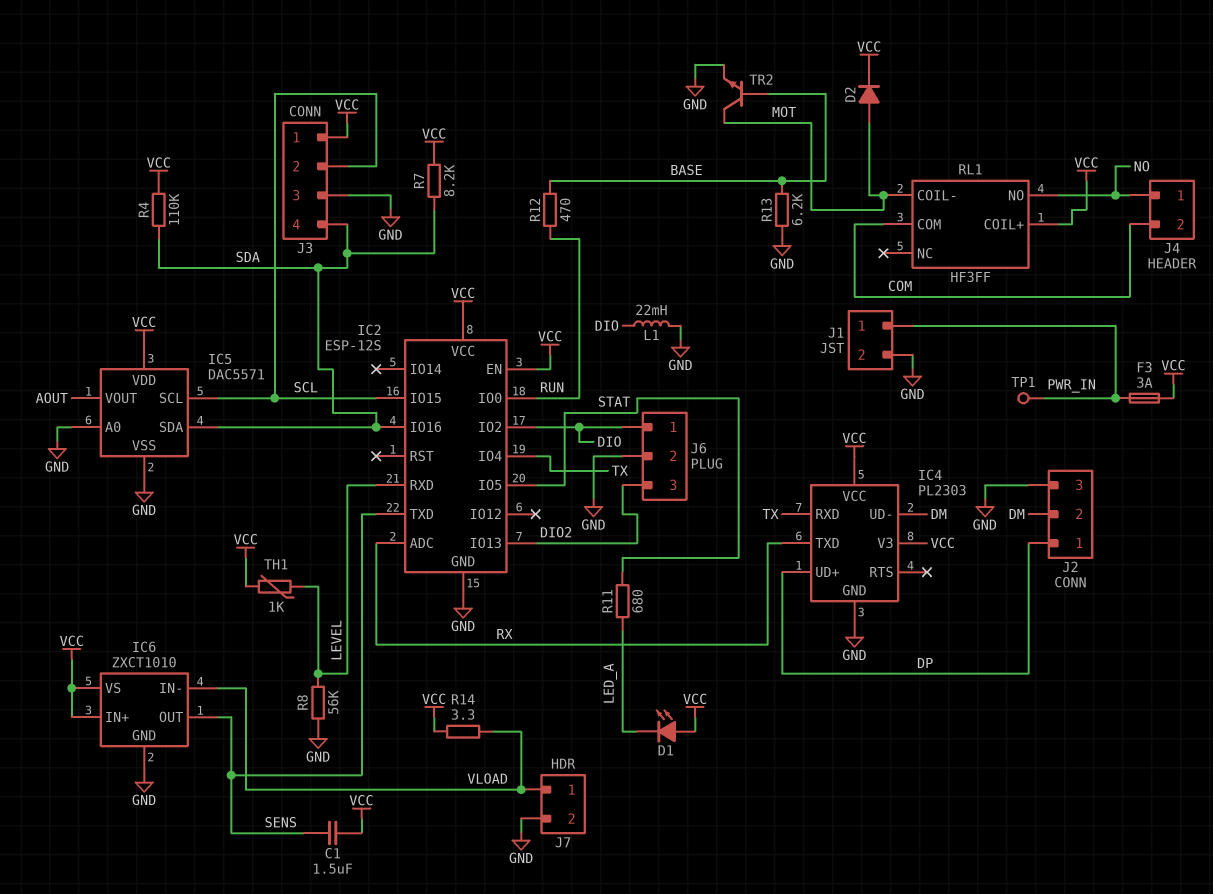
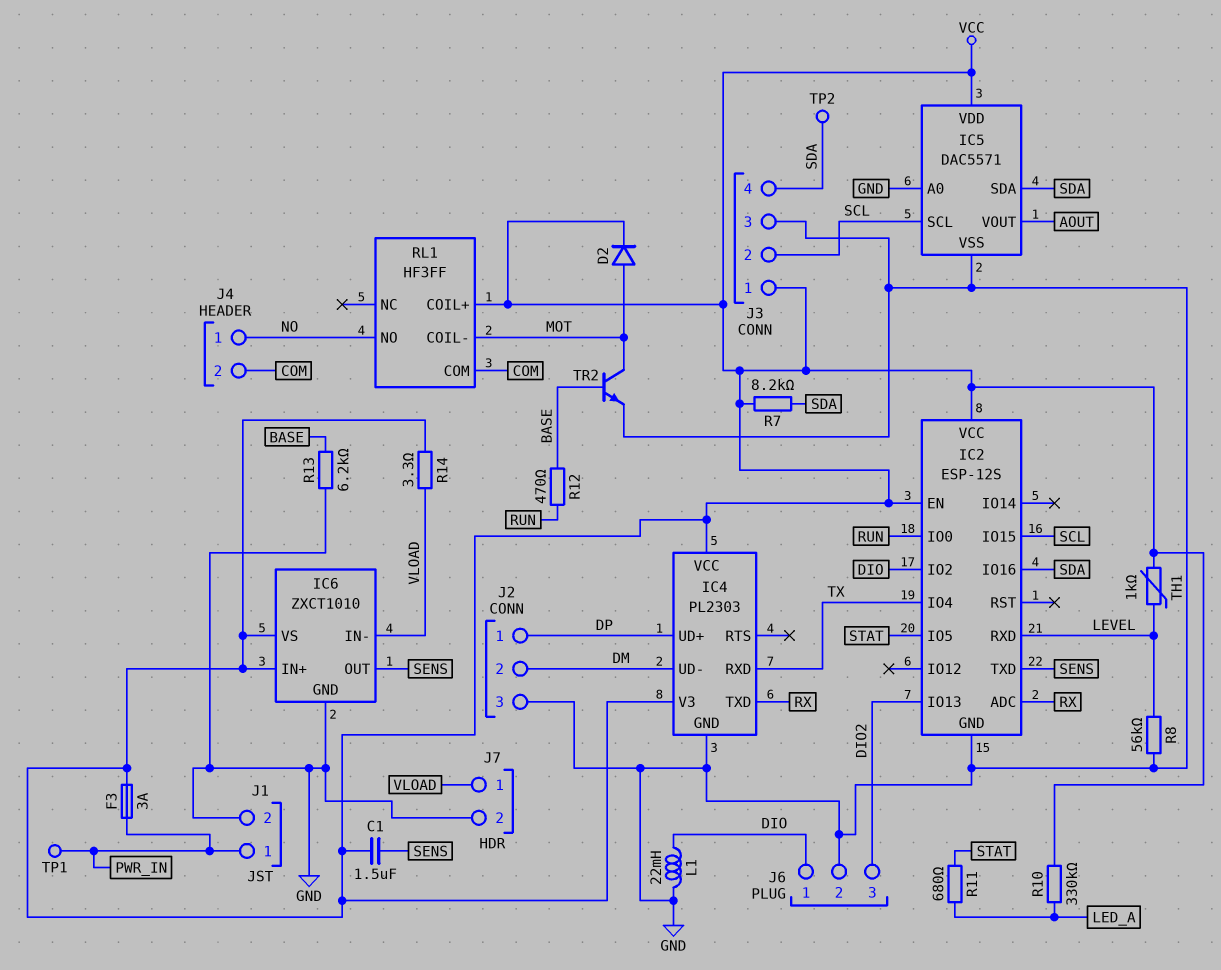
D1: LED (A VCC, K LED_A) -> none
R4: 110k (SDA, VCC) -> none
R10: none -> 330k (LED_A, VCC)
TP2: none -> test point (SDA)

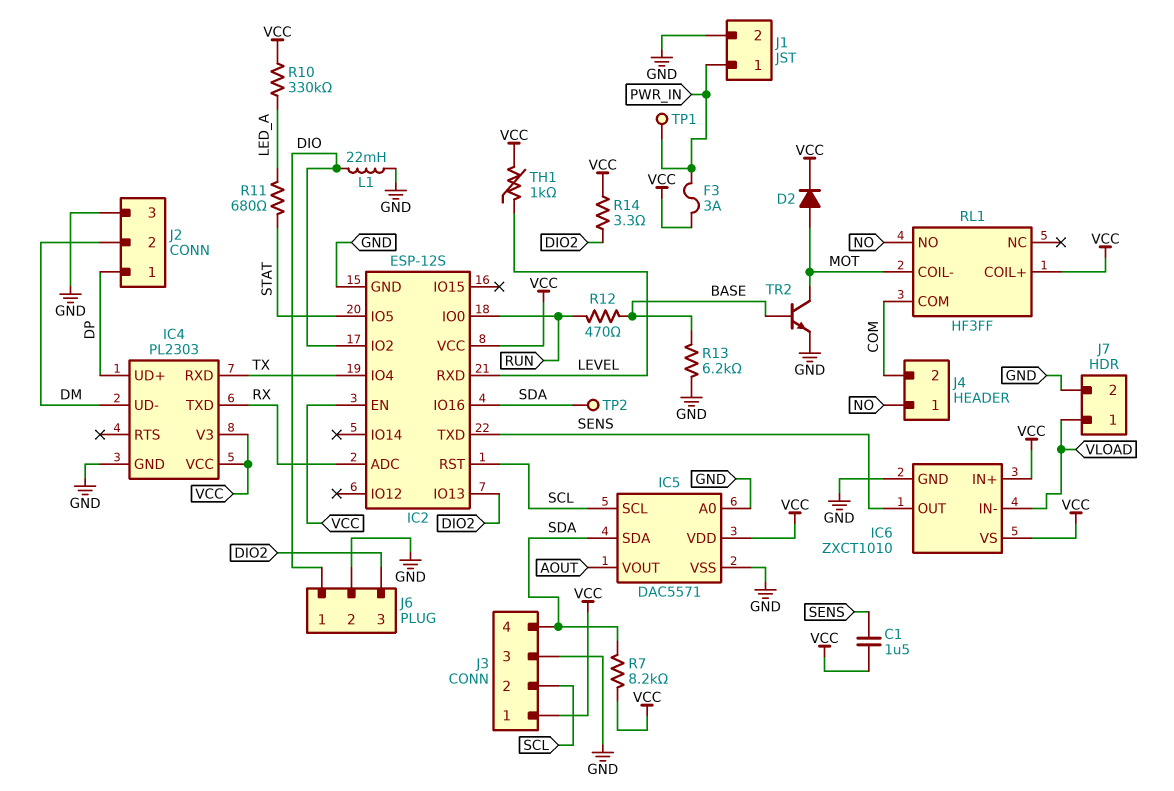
IC2 pin IO15: SCL -> none
IC2 pin RST: none -> SCL
R8: 56k (GND, LEVEL) -> none
R14: 3.3 (VCC, VLOAD) -> 3.3 (DIO2, VCC)

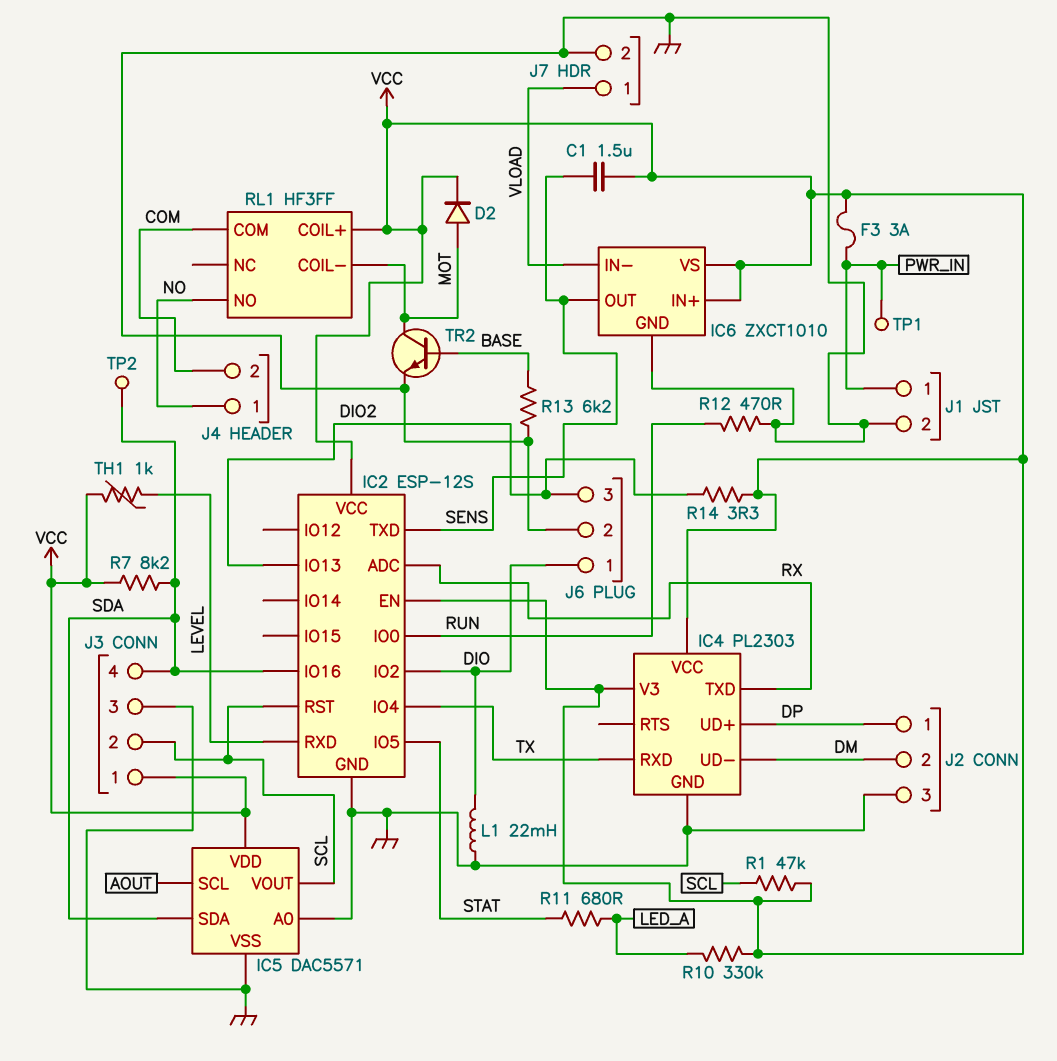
IC5 pin SCL: SCL -> AOUT
IC5 pin VOUT: AOUT -> SCL
R1: none -> 47k (SCL, VCC)
R12: 470 (BASE, RUN) -> 470 (GND, RUN)

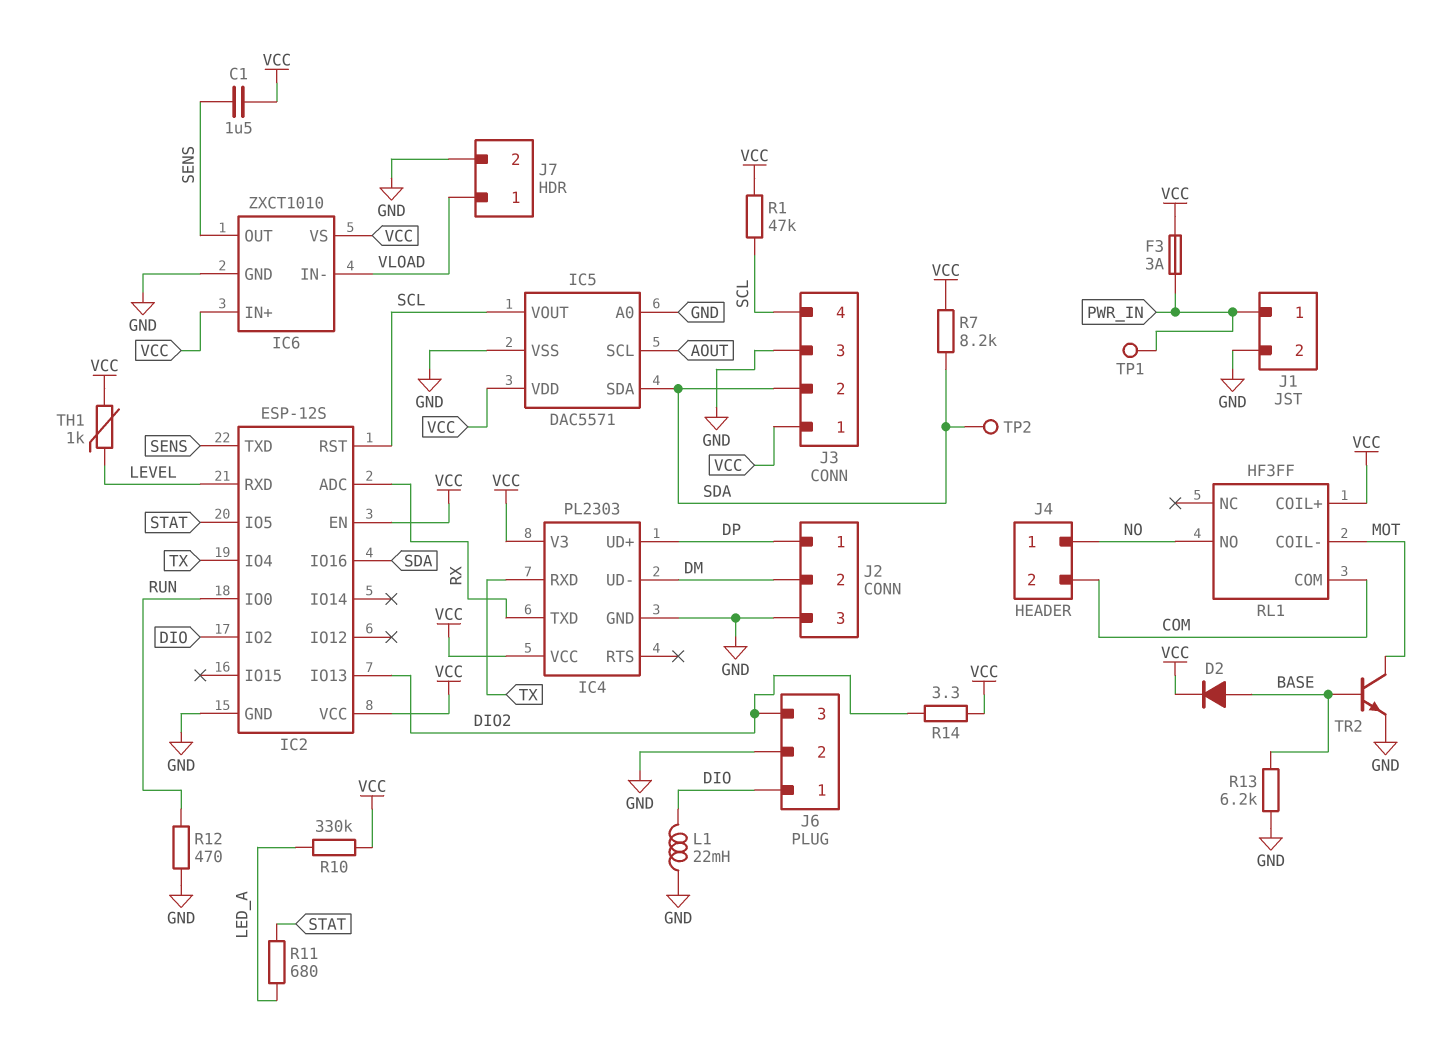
D2: diode (A MOT, K VCC) -> diode (A BASE, K VCC)
J3 pin 2: SCL -> SDA
J3 pin 4: SDA -> SCL

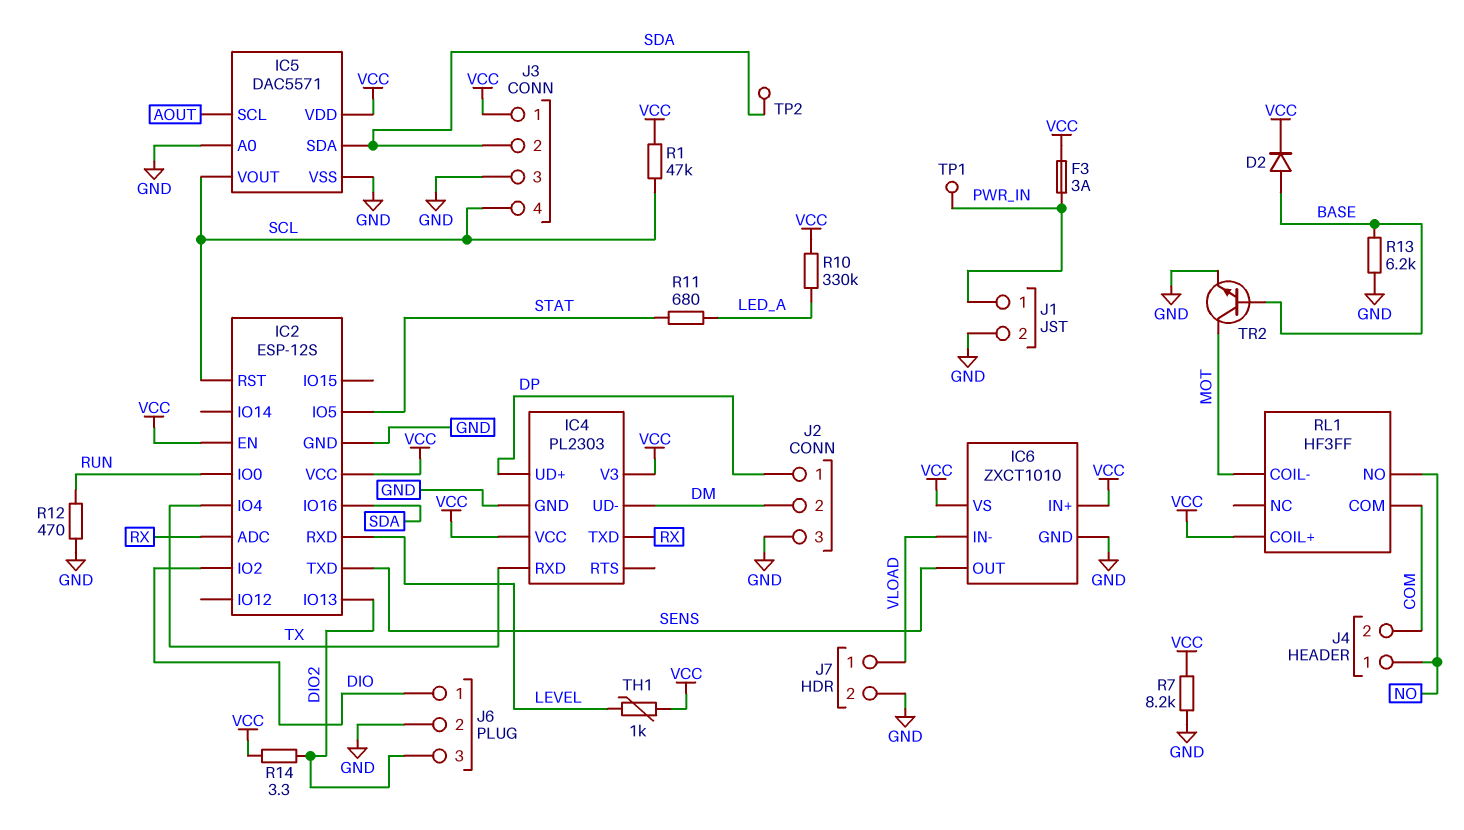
C1: 1.5uF (SENS, VCC) -> none
L1: 22mH (DIO, GND) -> none
R7: 8.2k (SDA, VCC) -> 8.2k (GND, VCC)

